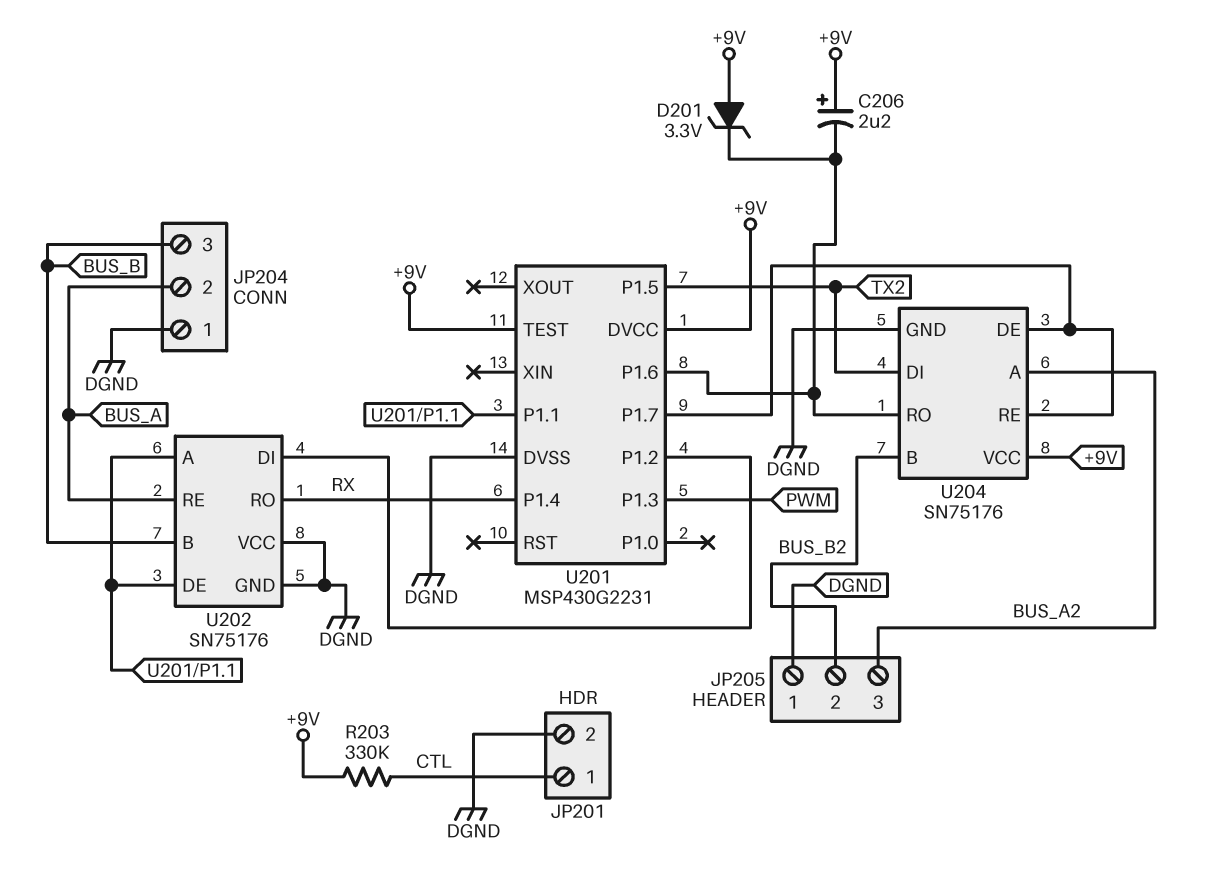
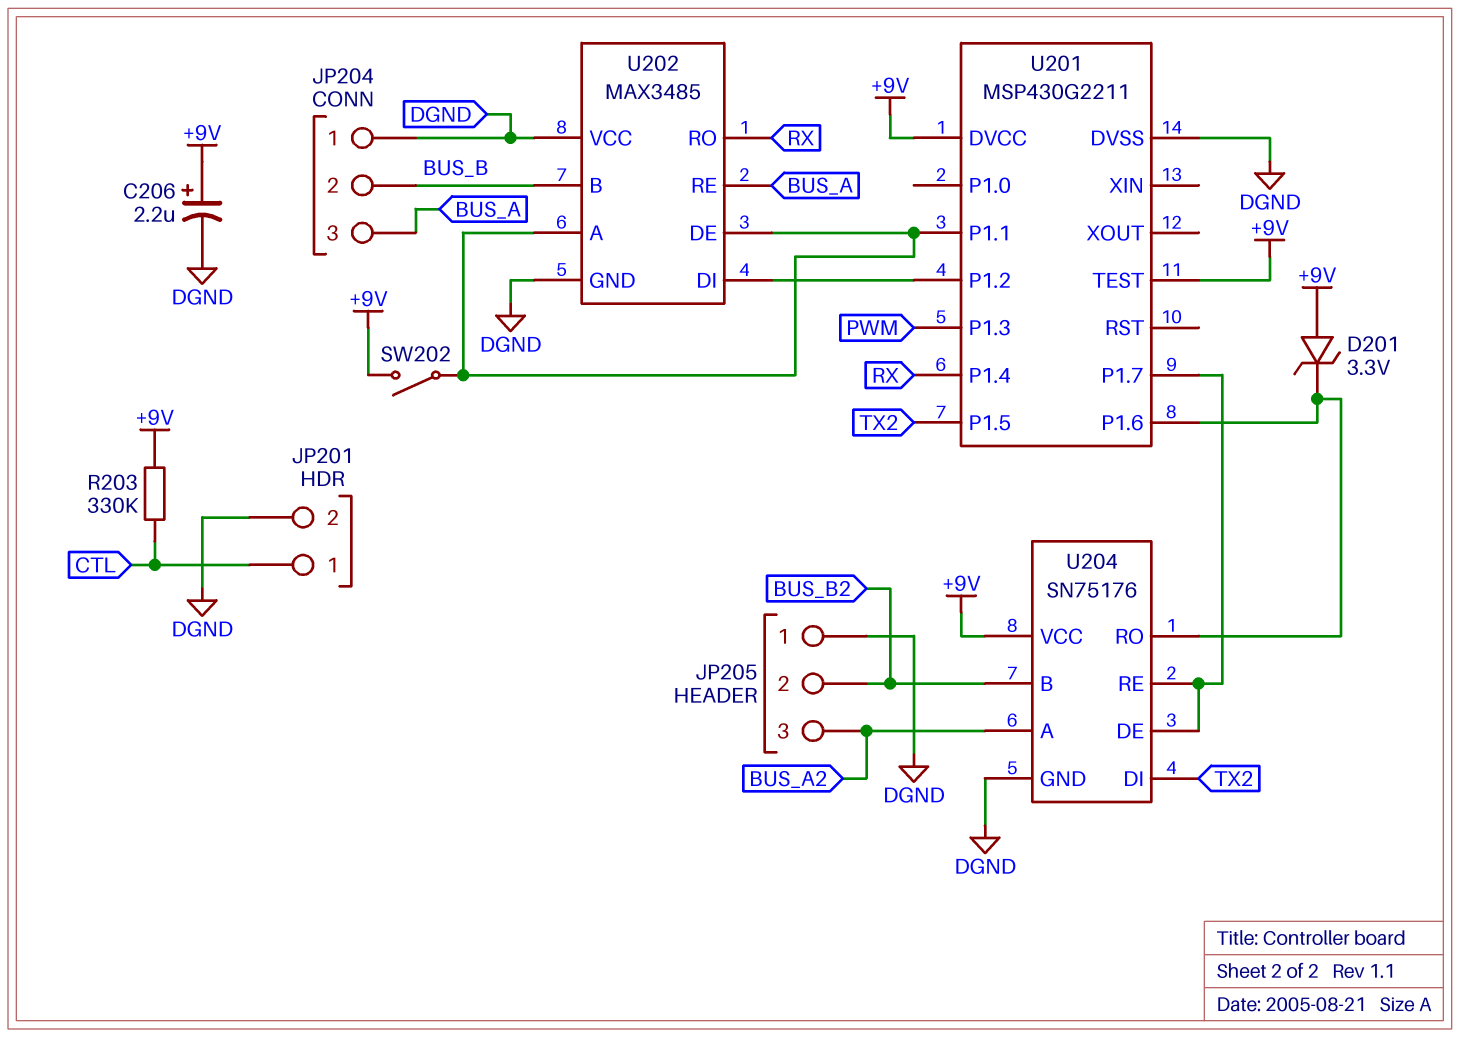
C206: 2.2uF (plus +9V, minus U201/P1.6) -> 2.2uF (plus +9V, minus DGND)
JP204 pin 2: BUS_A -> BUS_B
JP204 pin 3: BUS_B -> BUS_A
SW202: none -> switch (+9V, U201/P1.1)
U201: MSP430G2231 -> MSP430G2211
U202: SN75176 -> MAX3485

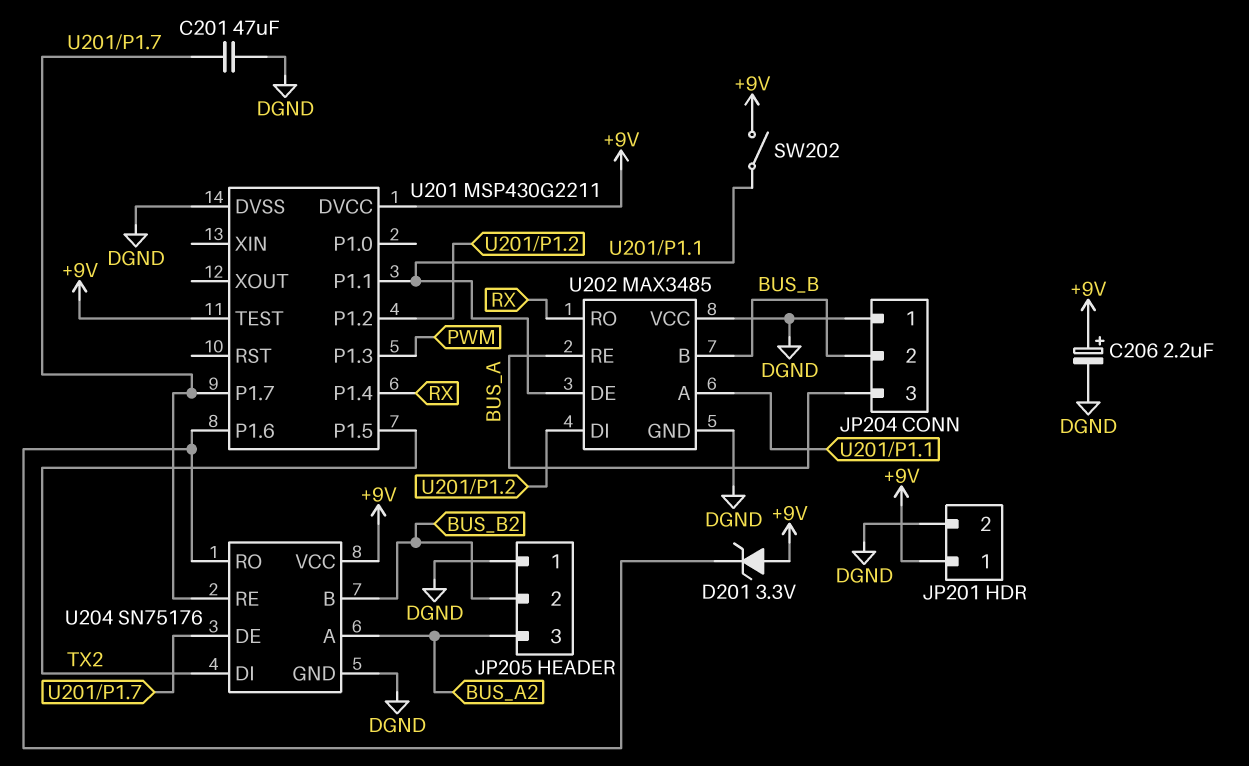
C201: none -> 47uF (DGND, U201/P1.7)
JP201 pin 1: CTL -> +9V
R203: 330k (+9V, CTL) -> none

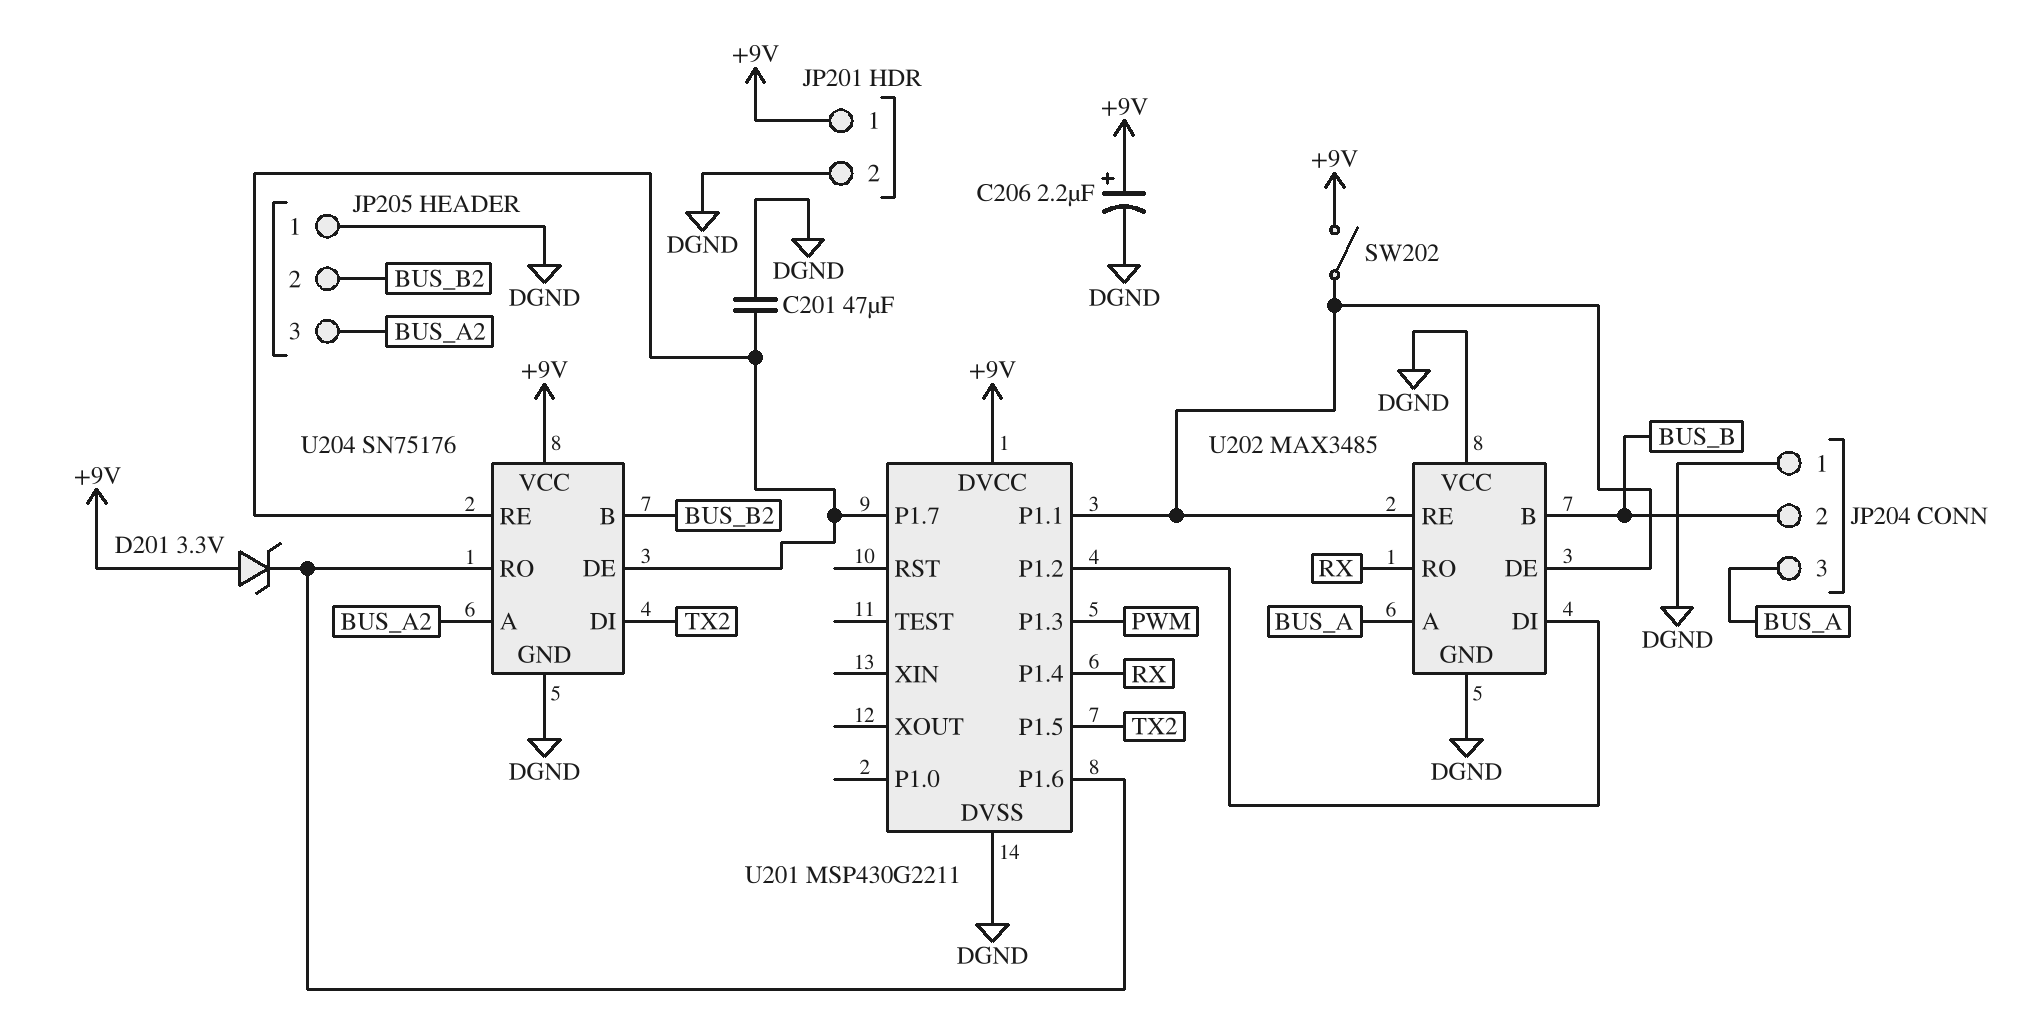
U201 pin TEST: +9V -> none
U202 pin A: U201/P1.1 -> BUS_A
U202 pin RE: BUS_A -> U201/P1.1

